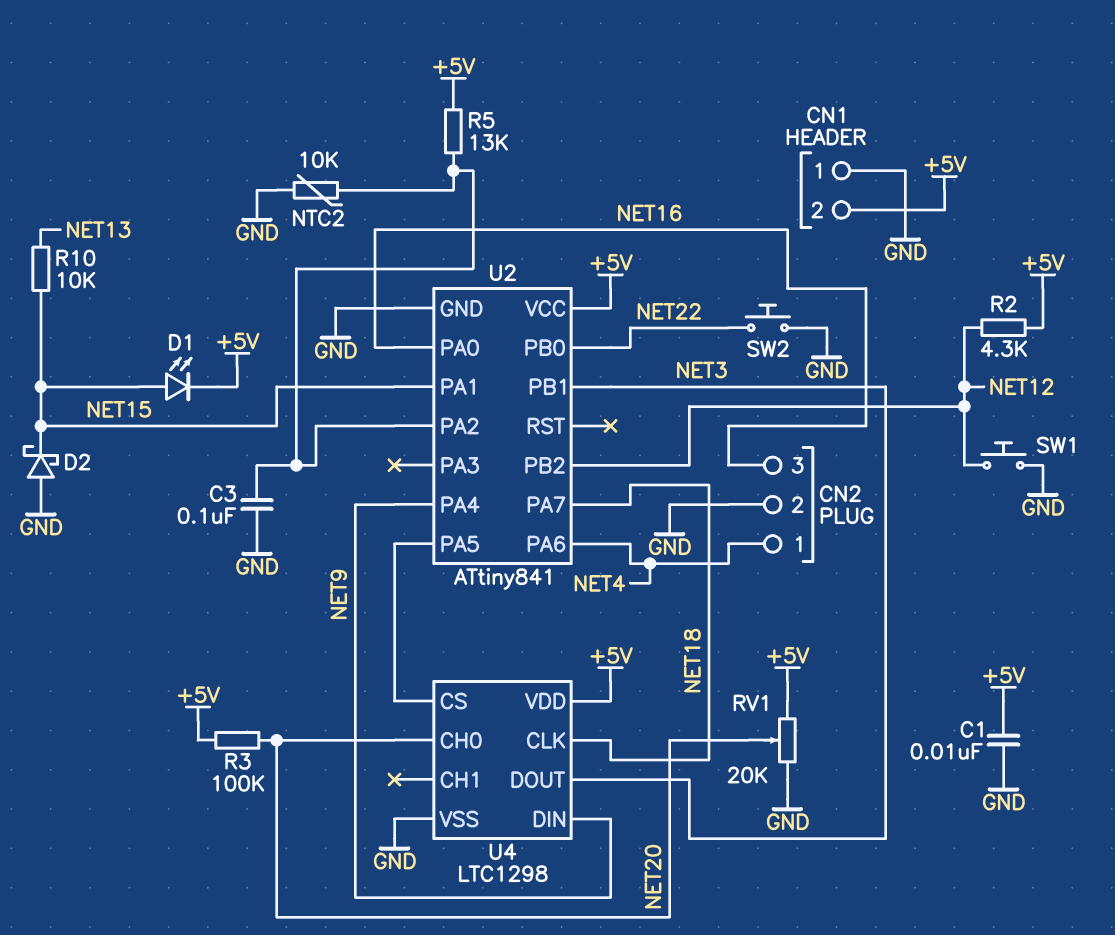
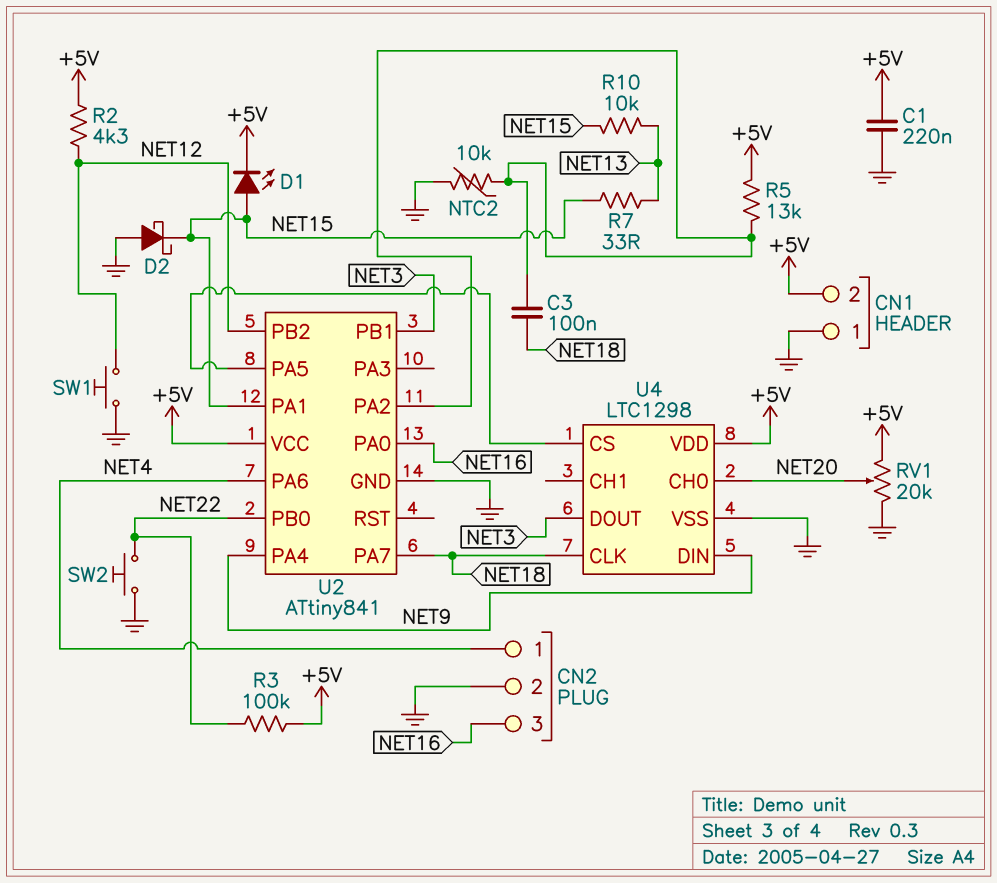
C1: 10nF (+5V, GND) -> 220nF (+5V, GND)
C3: 100nF (GND, U2/PA2) -> 100nF (NET18, U2/PA2)
R3: 100k (+5V, NET20) -> 100k (+5V, NET22)
R7: none -> 33 (NET13, NET15)

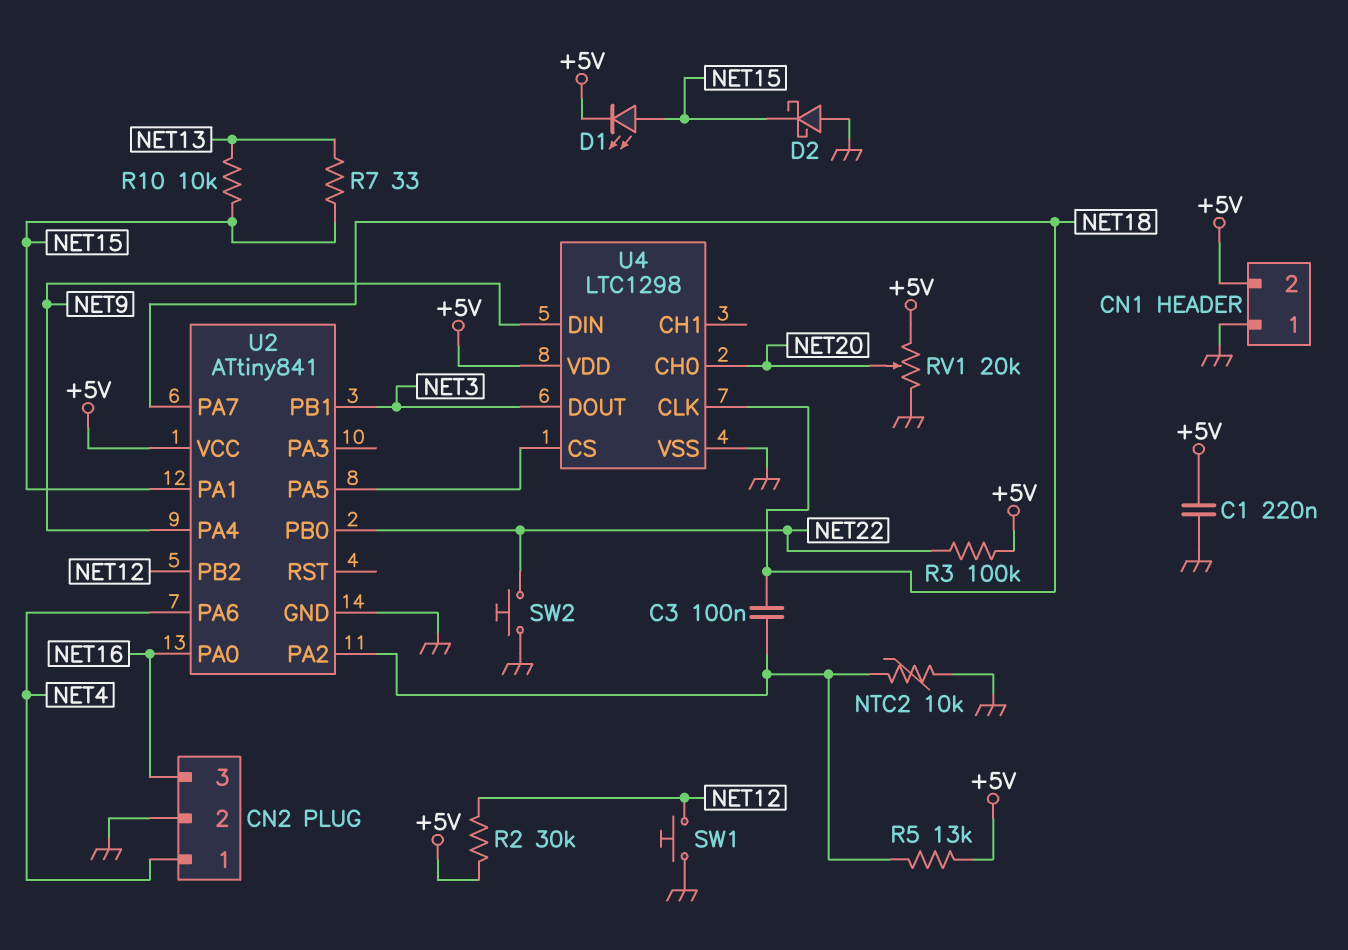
R2: 4.3k (+5V, NET12) -> 30k (+5V, NET12)

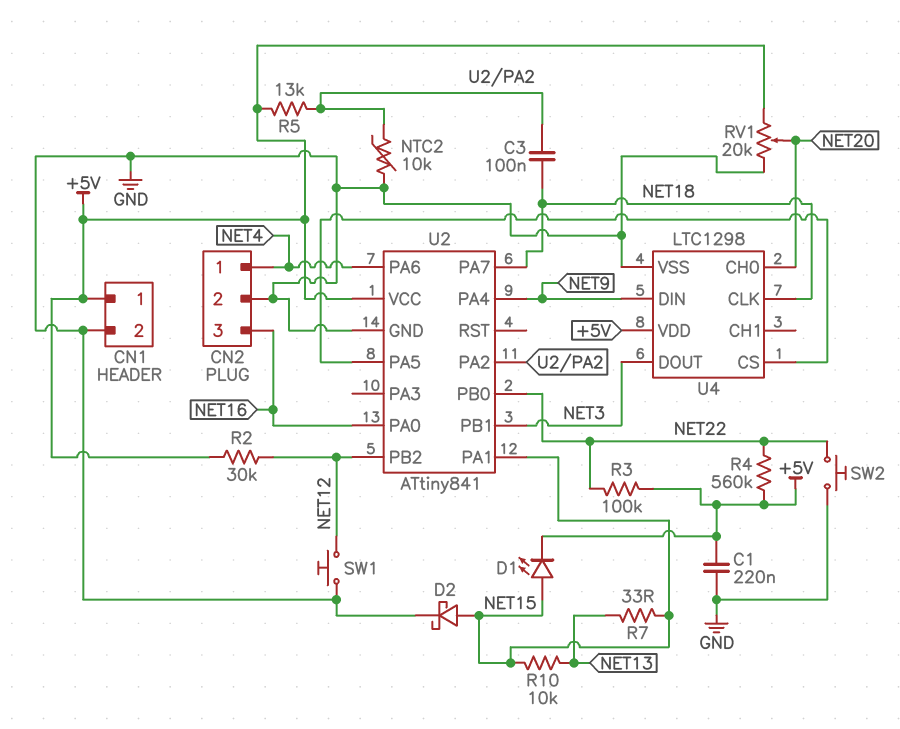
CN1 pin 1: GND -> +5V
CN1 pin 2: +5V -> GND
D2: schottky (A GND, K NET15) -> schottky (A NET15, K GND)
R4: none -> 560k (+5V, NET22)

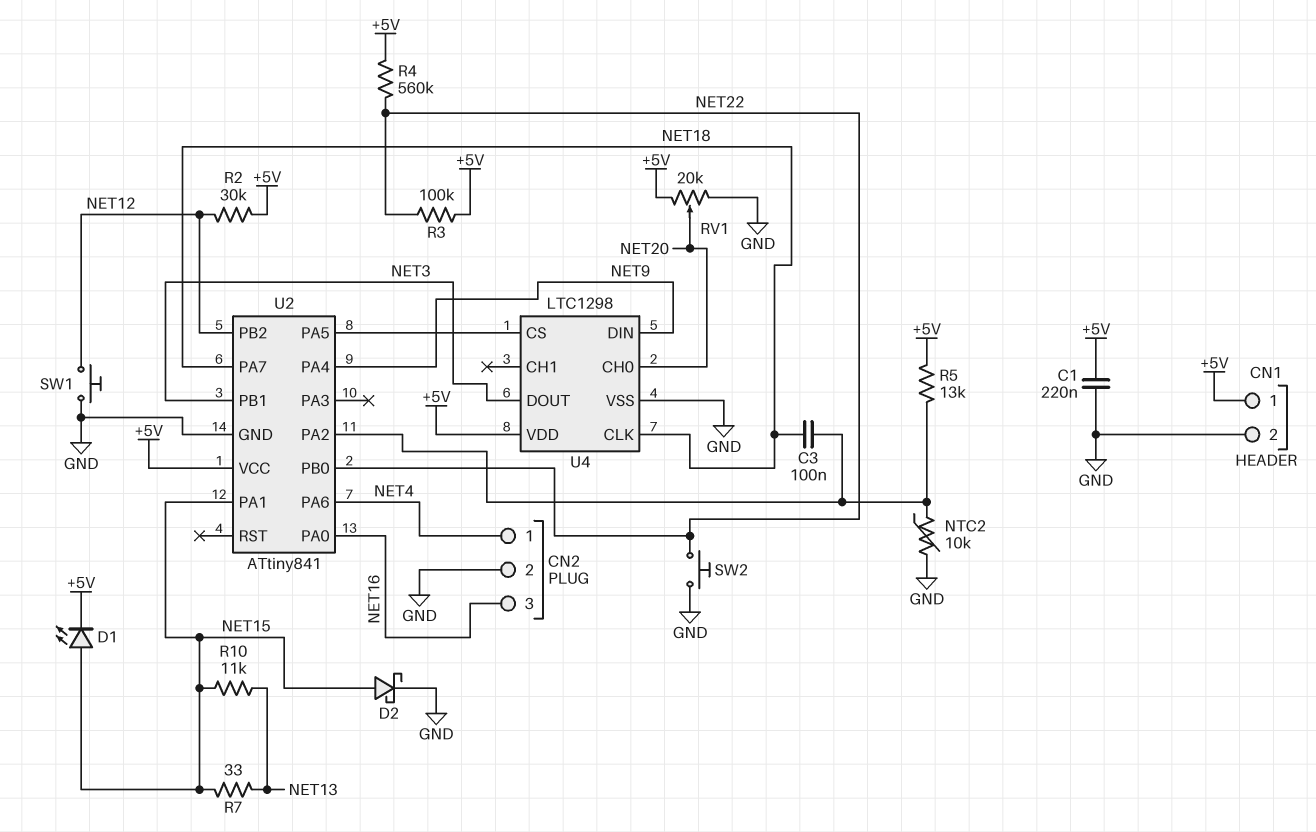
R10: 10k (NET13, NET15) -> 11k (NET13, NET15)

